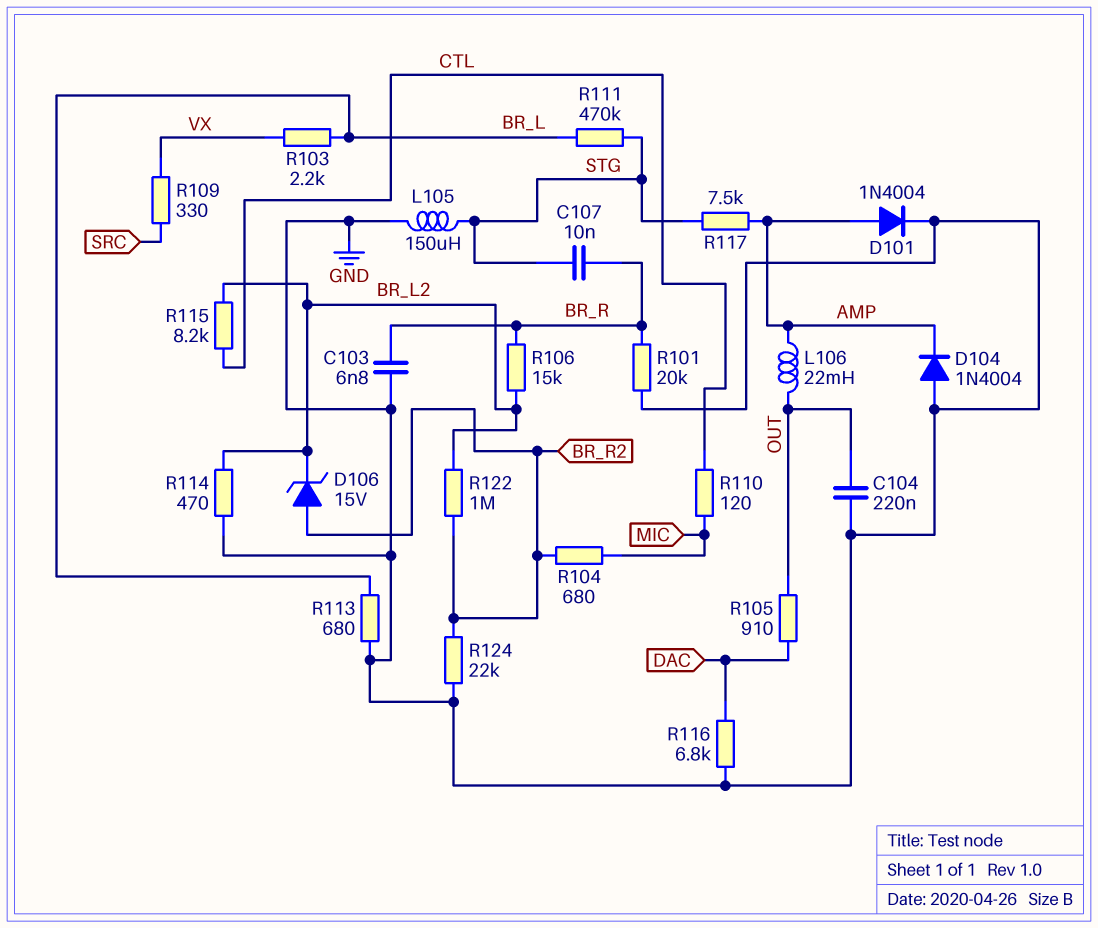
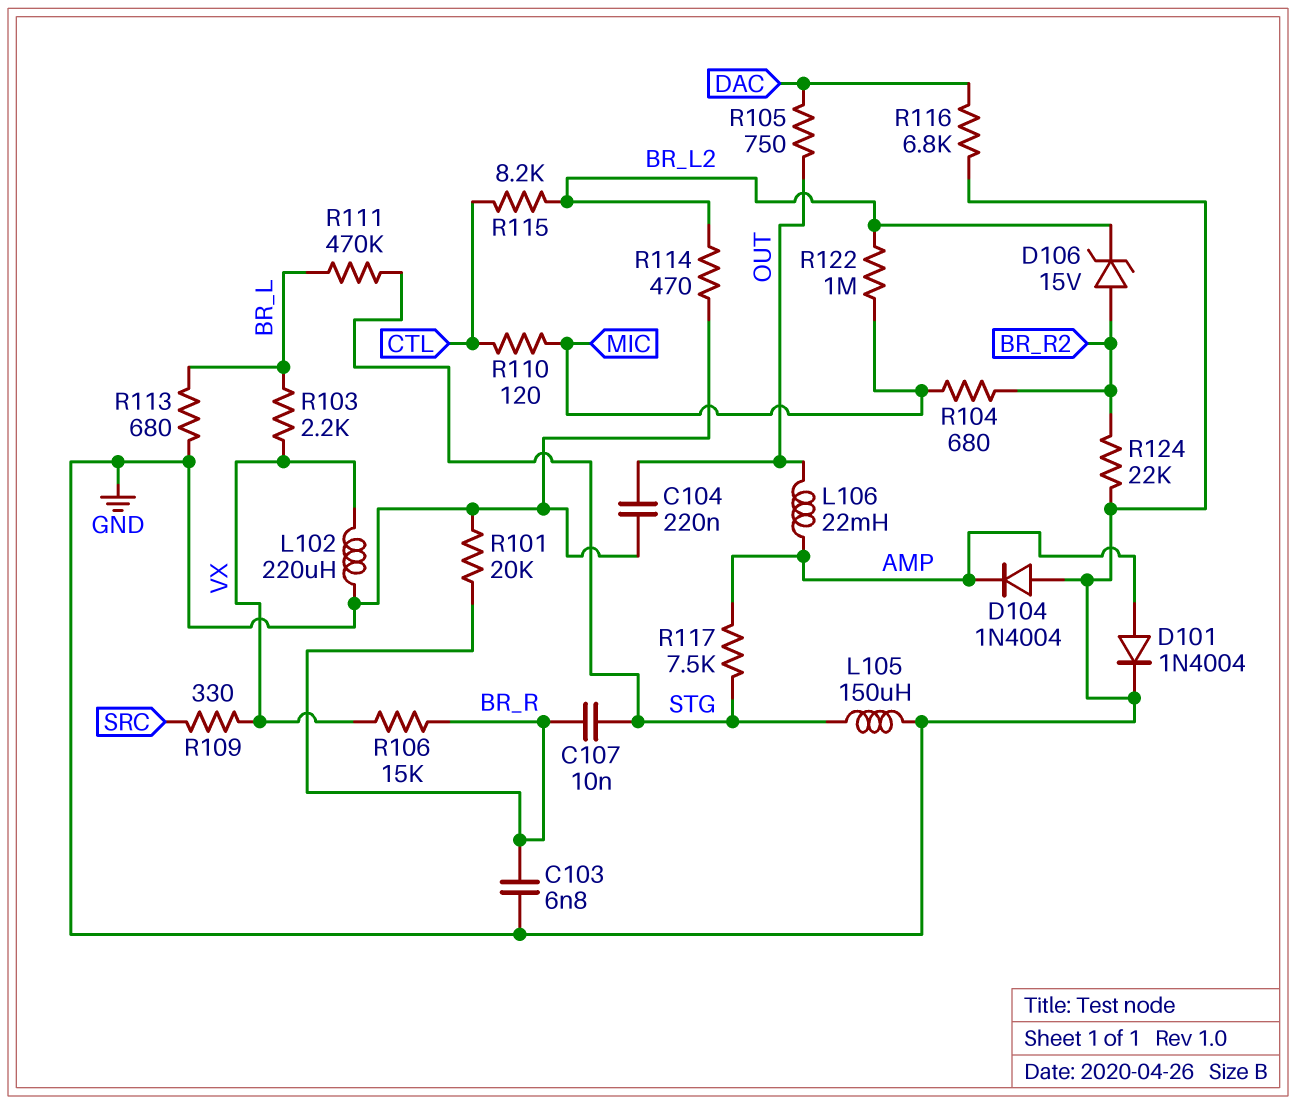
L102: none -> 220uH (GND, VX)
R105: 910 (DAC, OUT) -> 750 (DAC, OUT)
R106: 15k (BR_L2, BR_R) -> 15k (BR_R, VX)
R122: 1M (BR_L2, BR_R2) -> 1M (BR_L2, MIC)

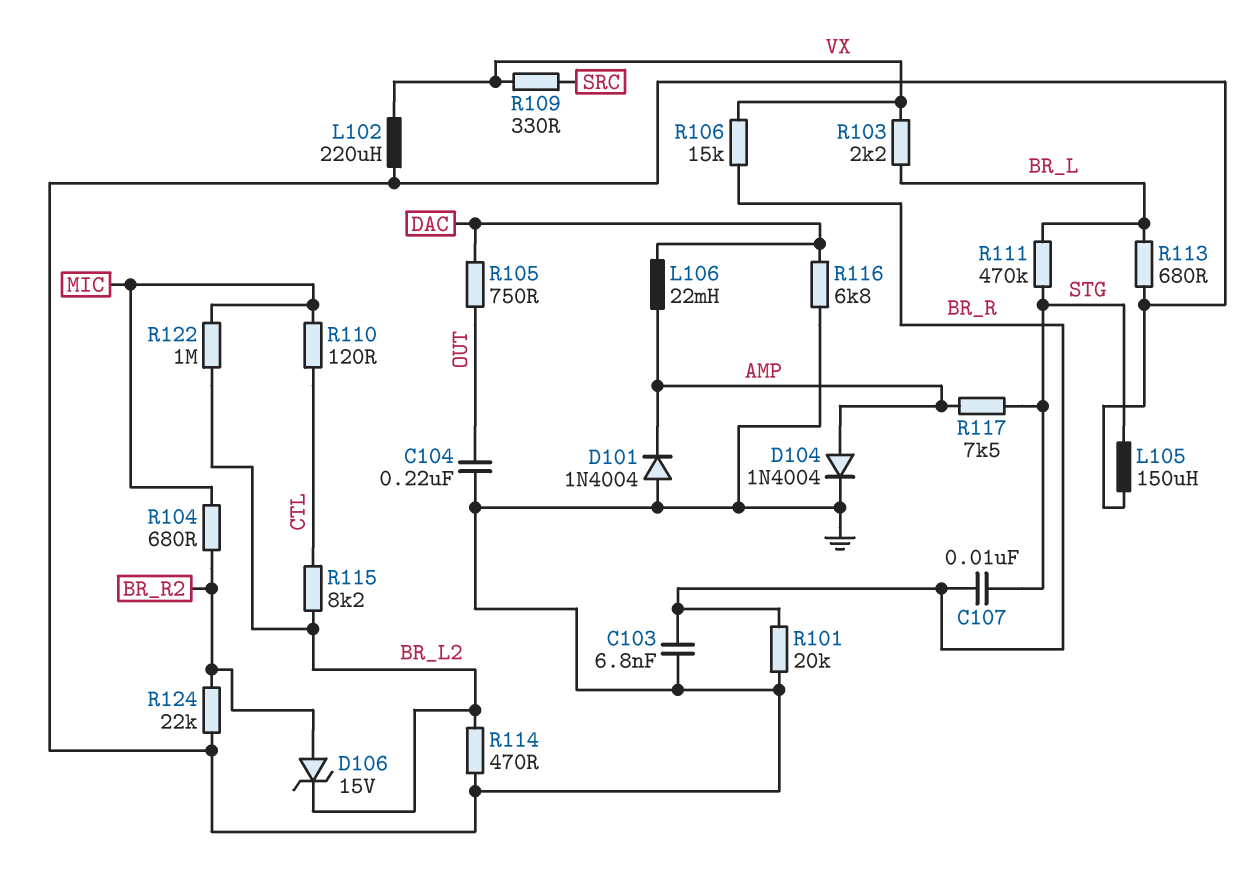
D101: diode 1N4004 (A AMP, K GND) -> diode 1N4004 (A GND, K AMP)
D104: diode 1N4004 (A GND, K AMP) -> diode 1N4004 (A AMP, K GND)
L106: 22mH (AMP, OUT) -> 22mH (AMP, DAC)

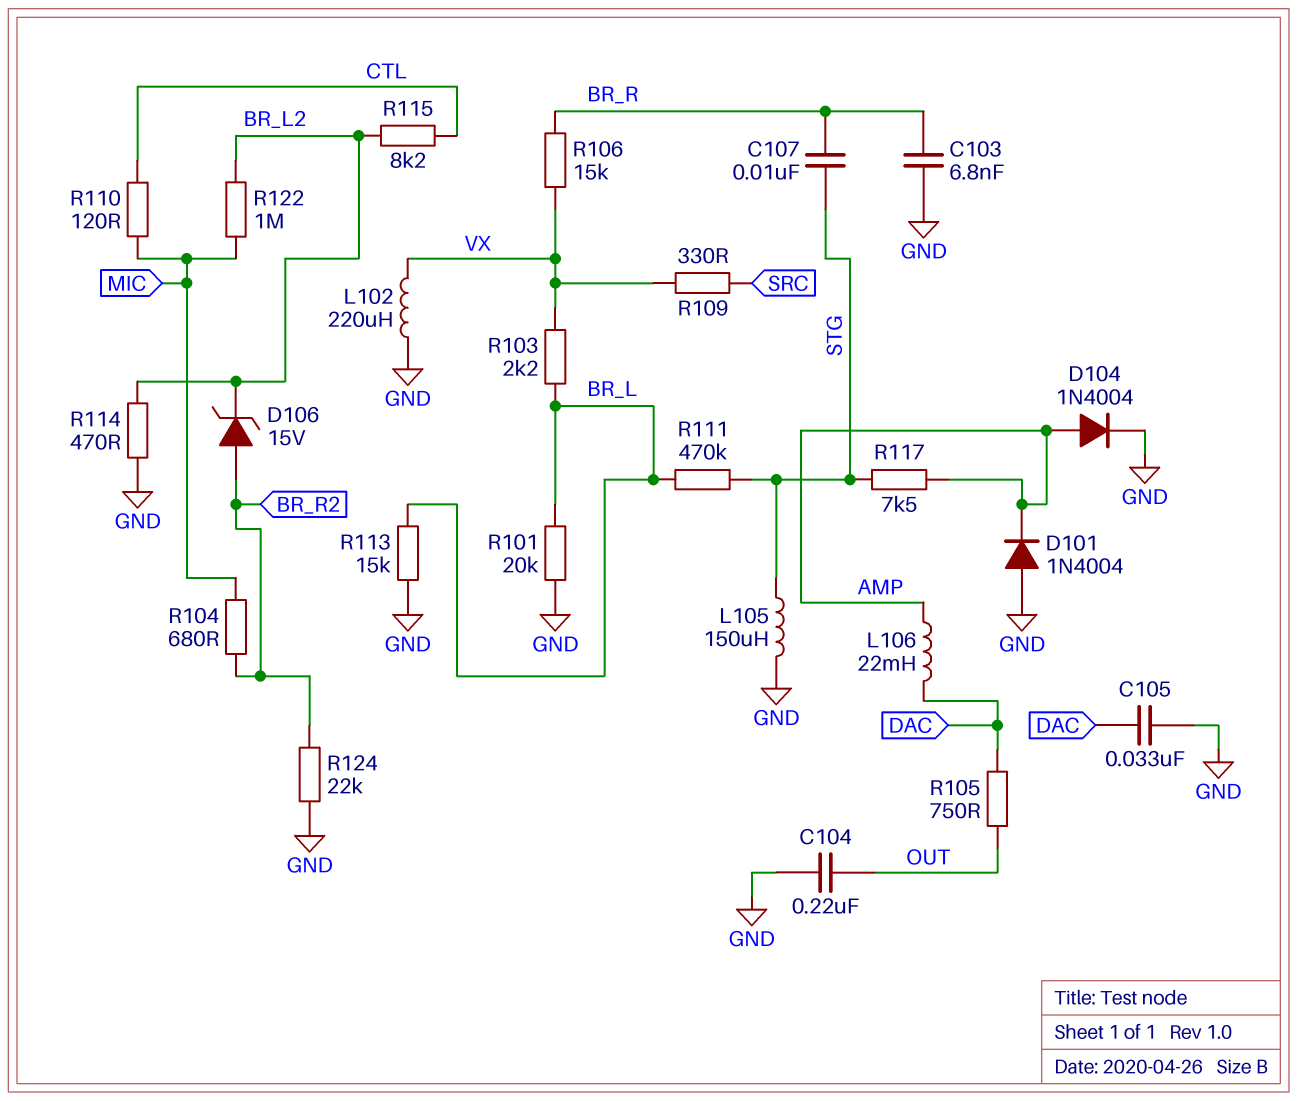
C105: none -> 33nF (DAC, GND)
R101: 20k (BR_R, GND) -> 20k (BR_L, GND)
R113: 680 (BR_L, GND) -> 15k (BR_L, GND)
R116: 6.8k (DAC, GND) -> none

